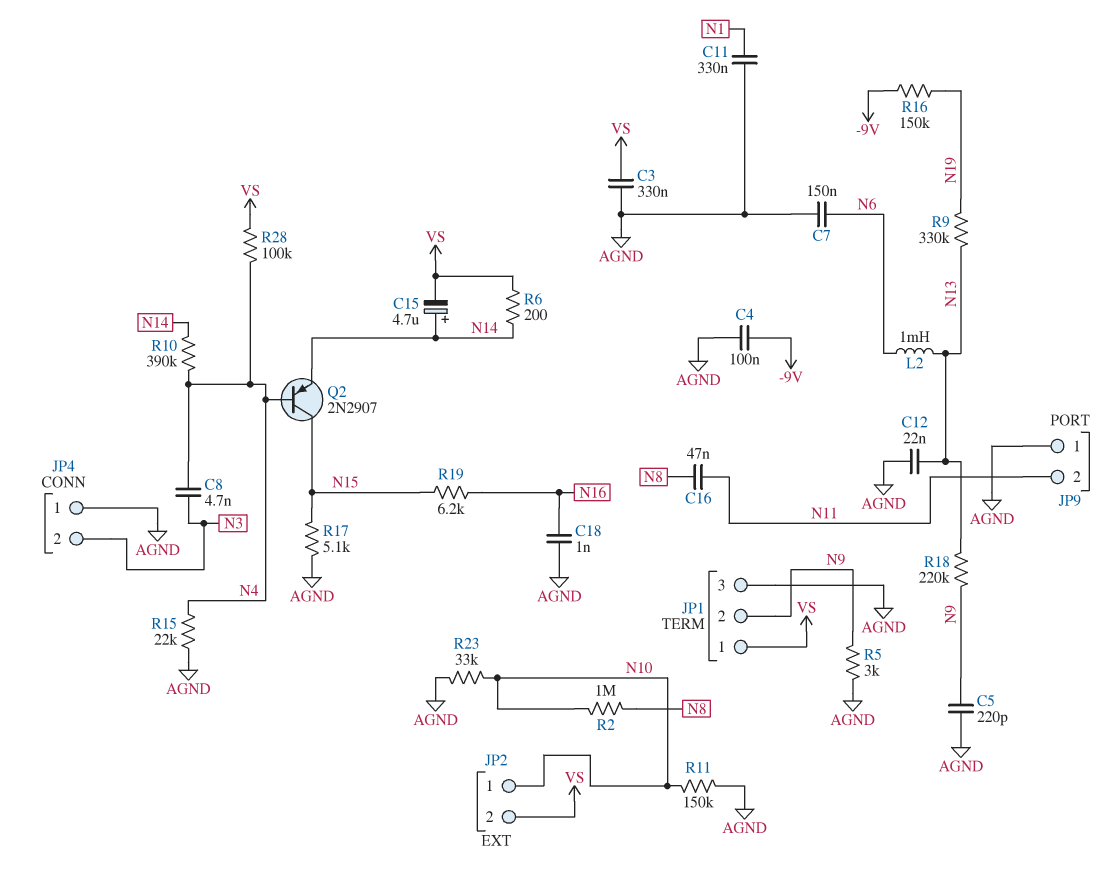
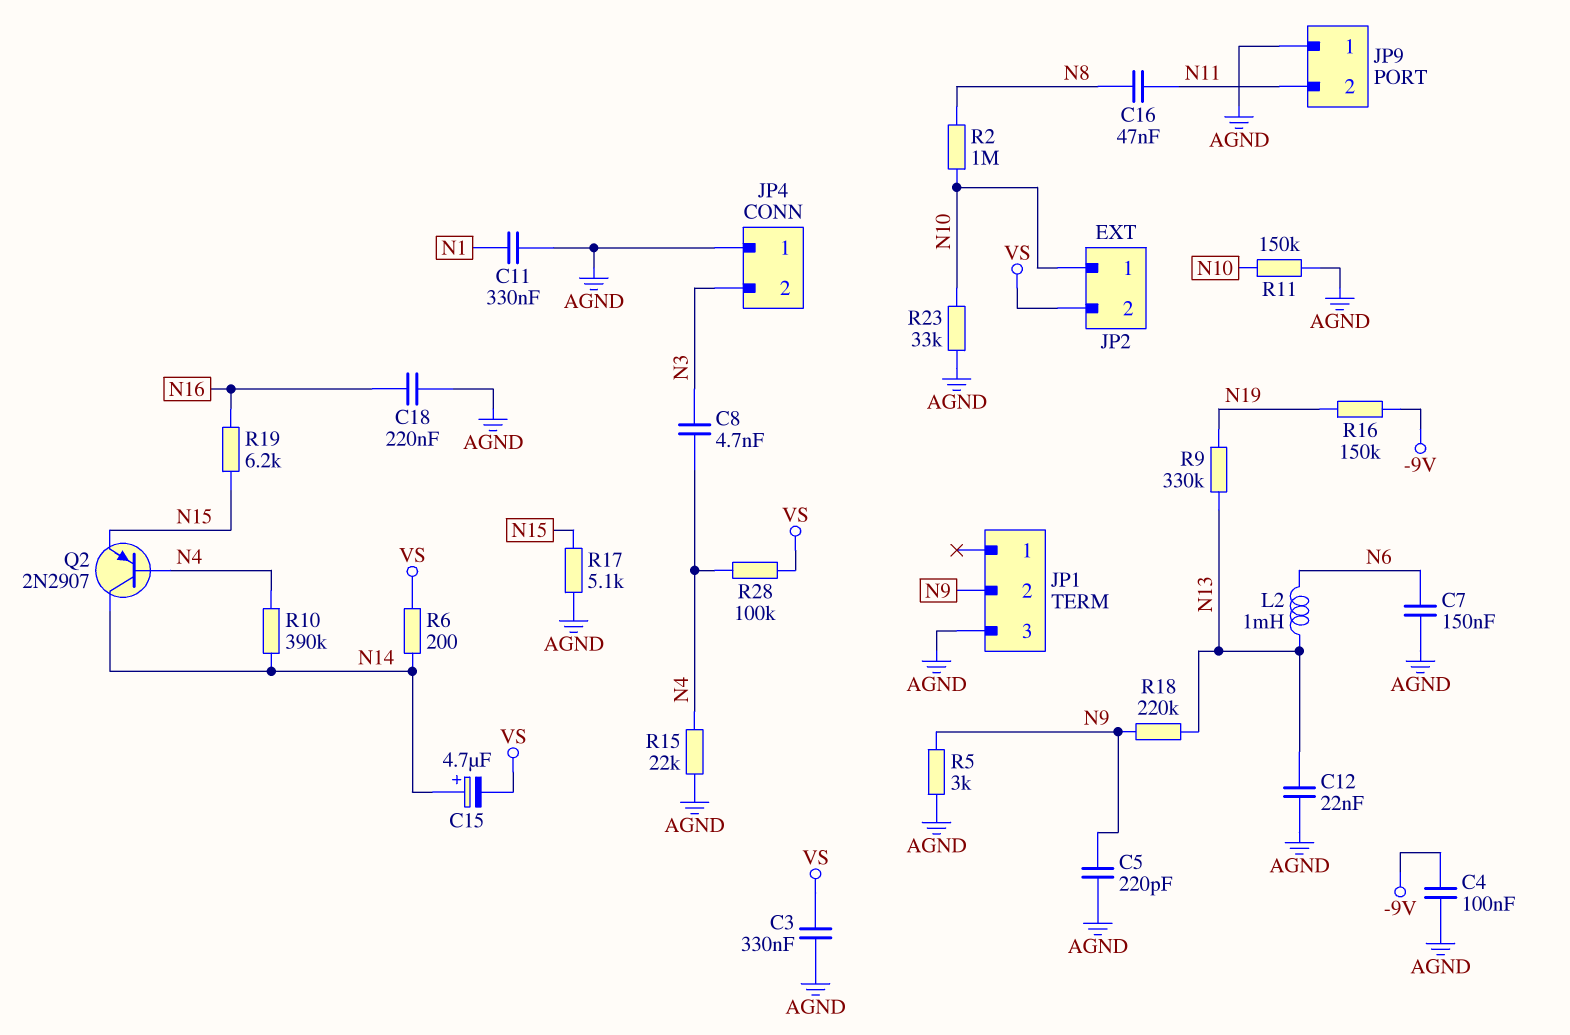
C18: 1nF (AGND, N16) -> 220nF (AGND, N16)
JP1 pin 1: VS -> none
Q2: PNP 2N2907 (B N4, C N15, E N14) -> PNP 2N2907 (B N4, C N14, E N15)

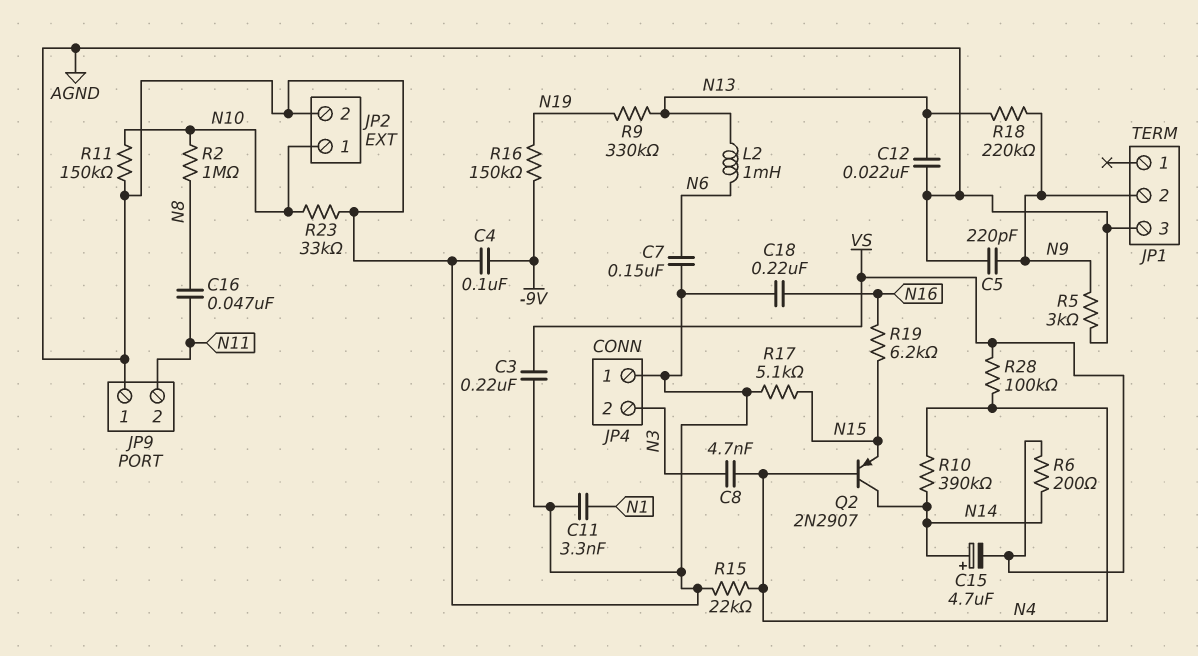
C3: 330nF (AGND, VS) -> 220nF (AGND, VS)
C11: 330nF (AGND, N1) -> 3.3nF (AGND, N1)
JP2 pin 2: VS -> AGND

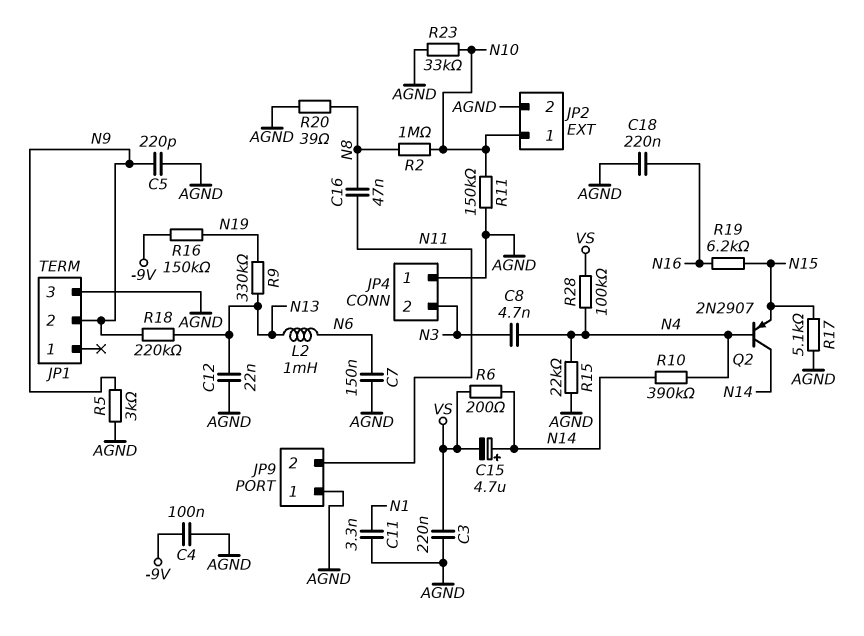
R20: none -> 39 (AGND, N8)

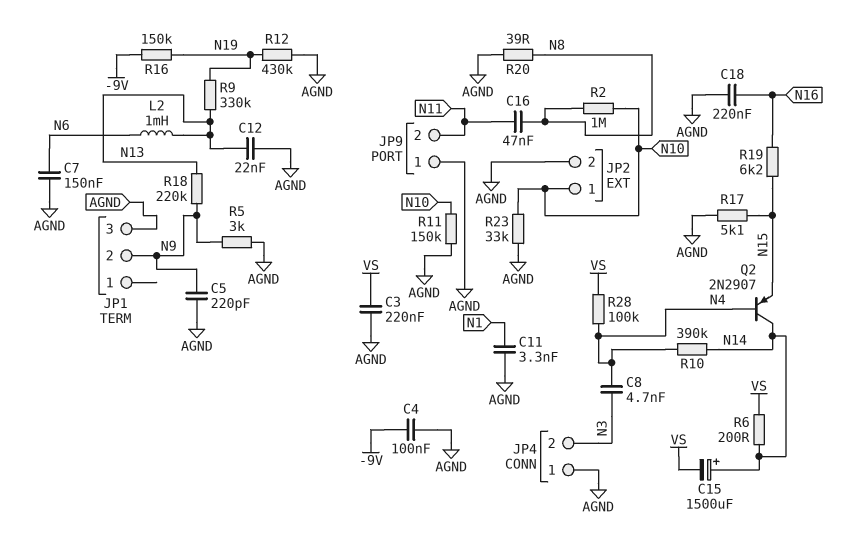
C15: 4.7uF (plus N14, minus VS) -> 1500uF (plus N14, minus VS)
R12: none -> 430k (AGND, N19)
R15: 22k (AGND, N4) -> none

